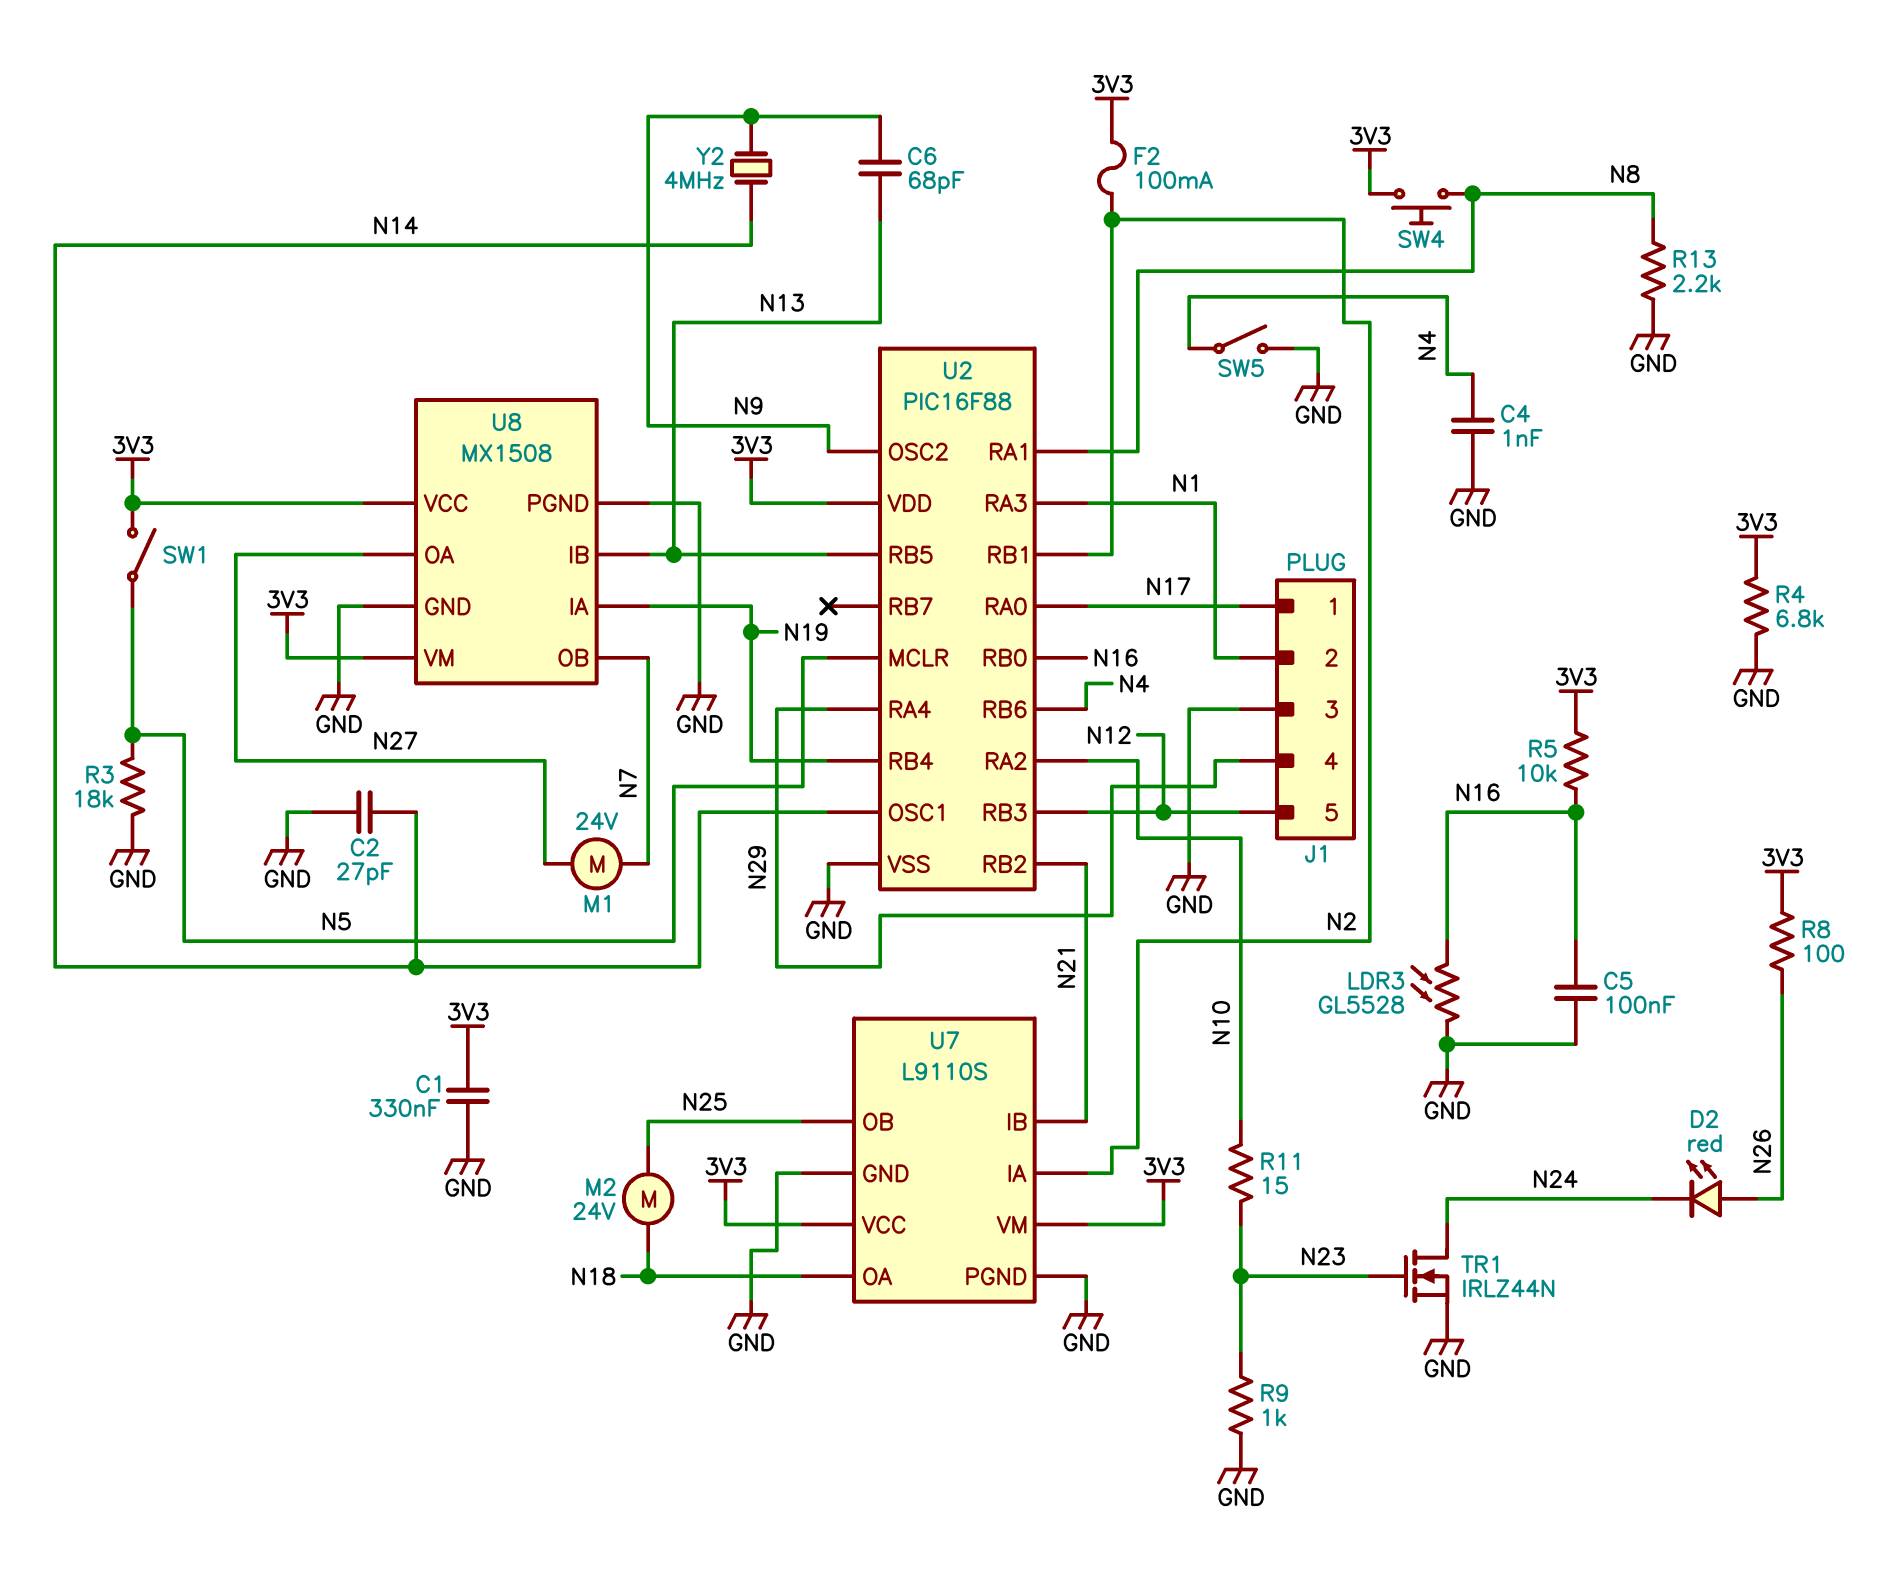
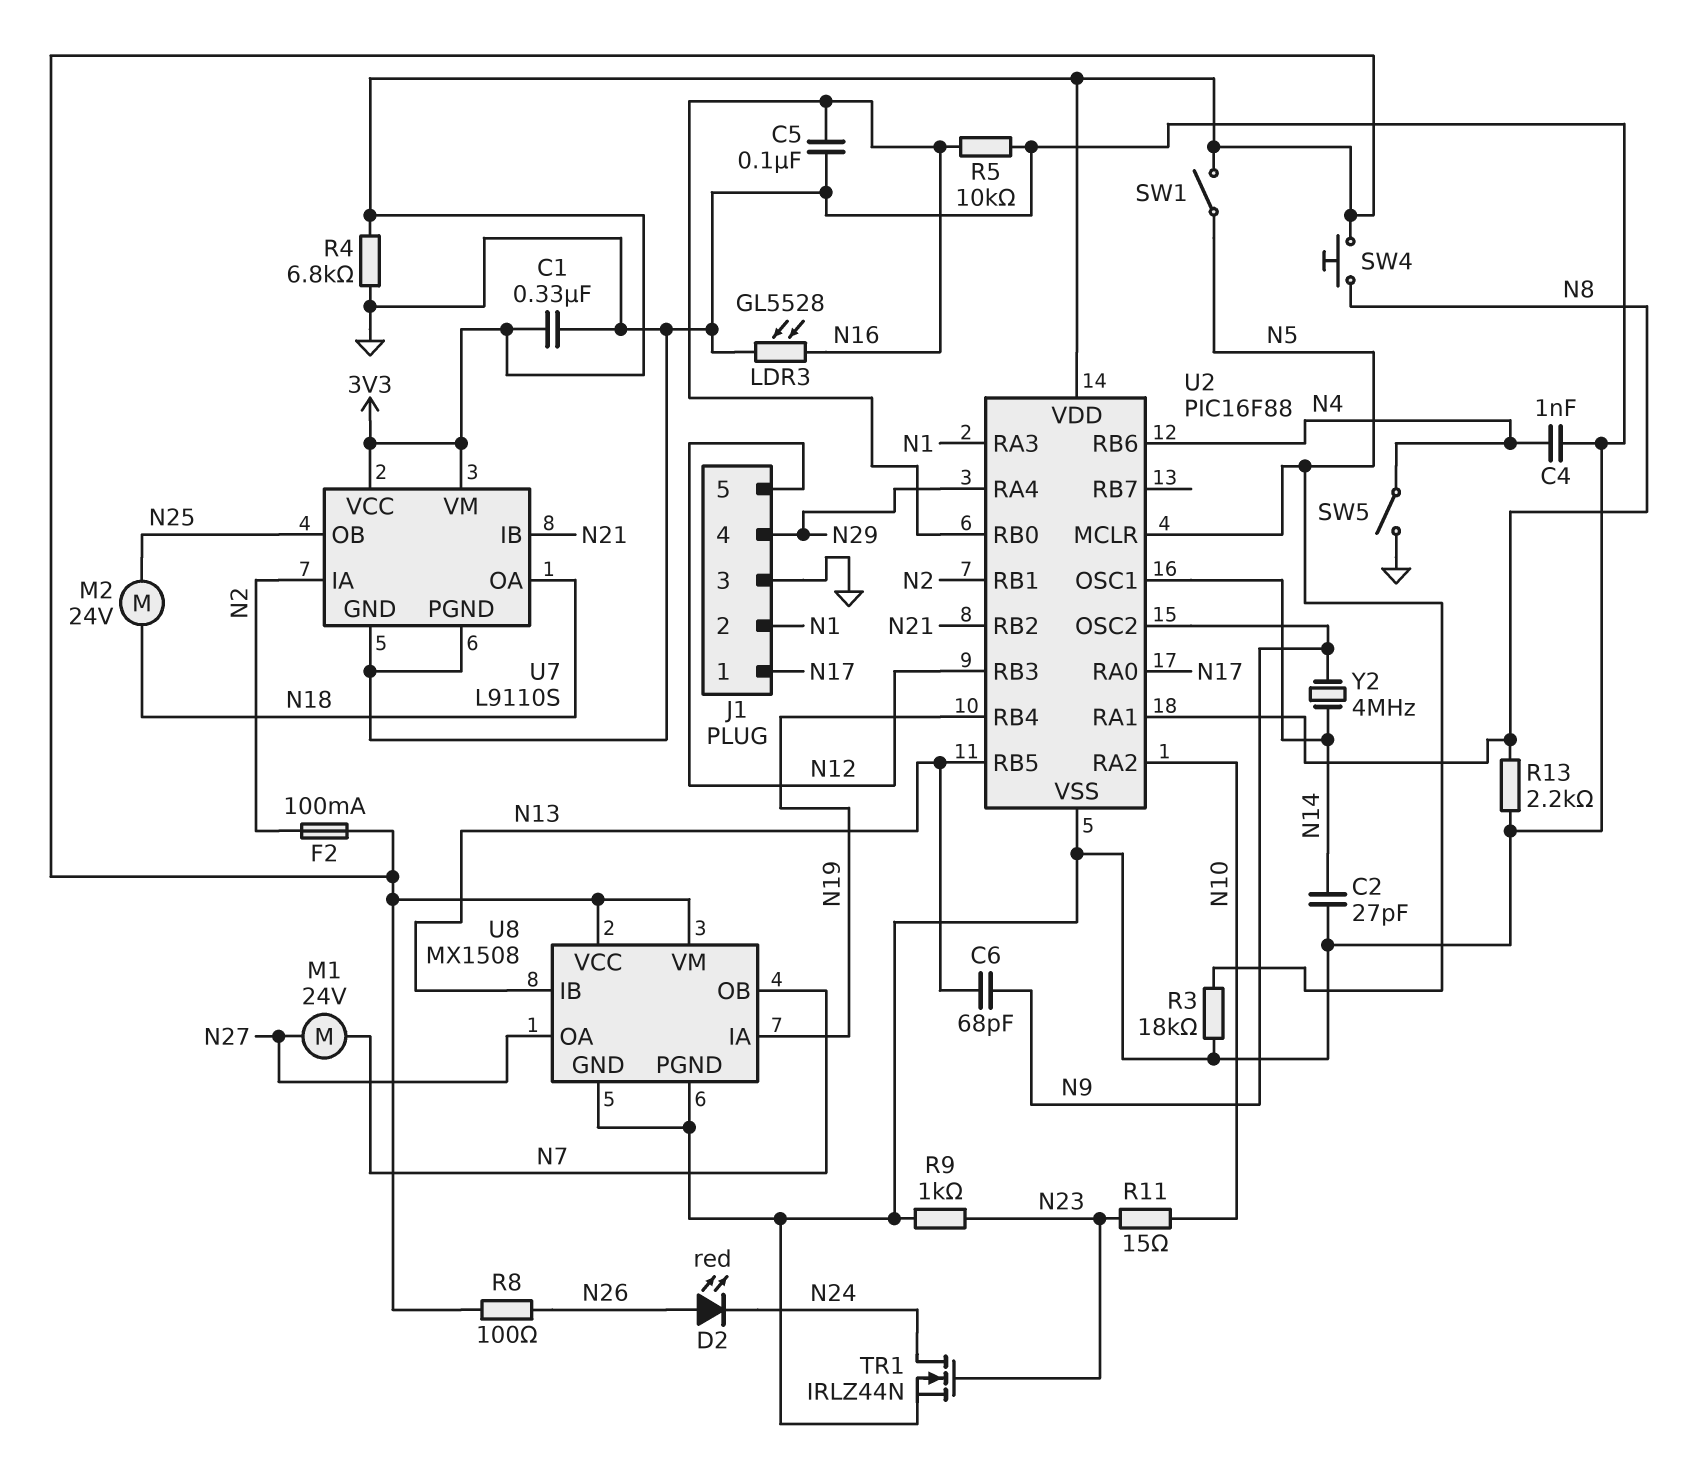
R5: 10k (3V3, N16) -> 10k (GND, N16)

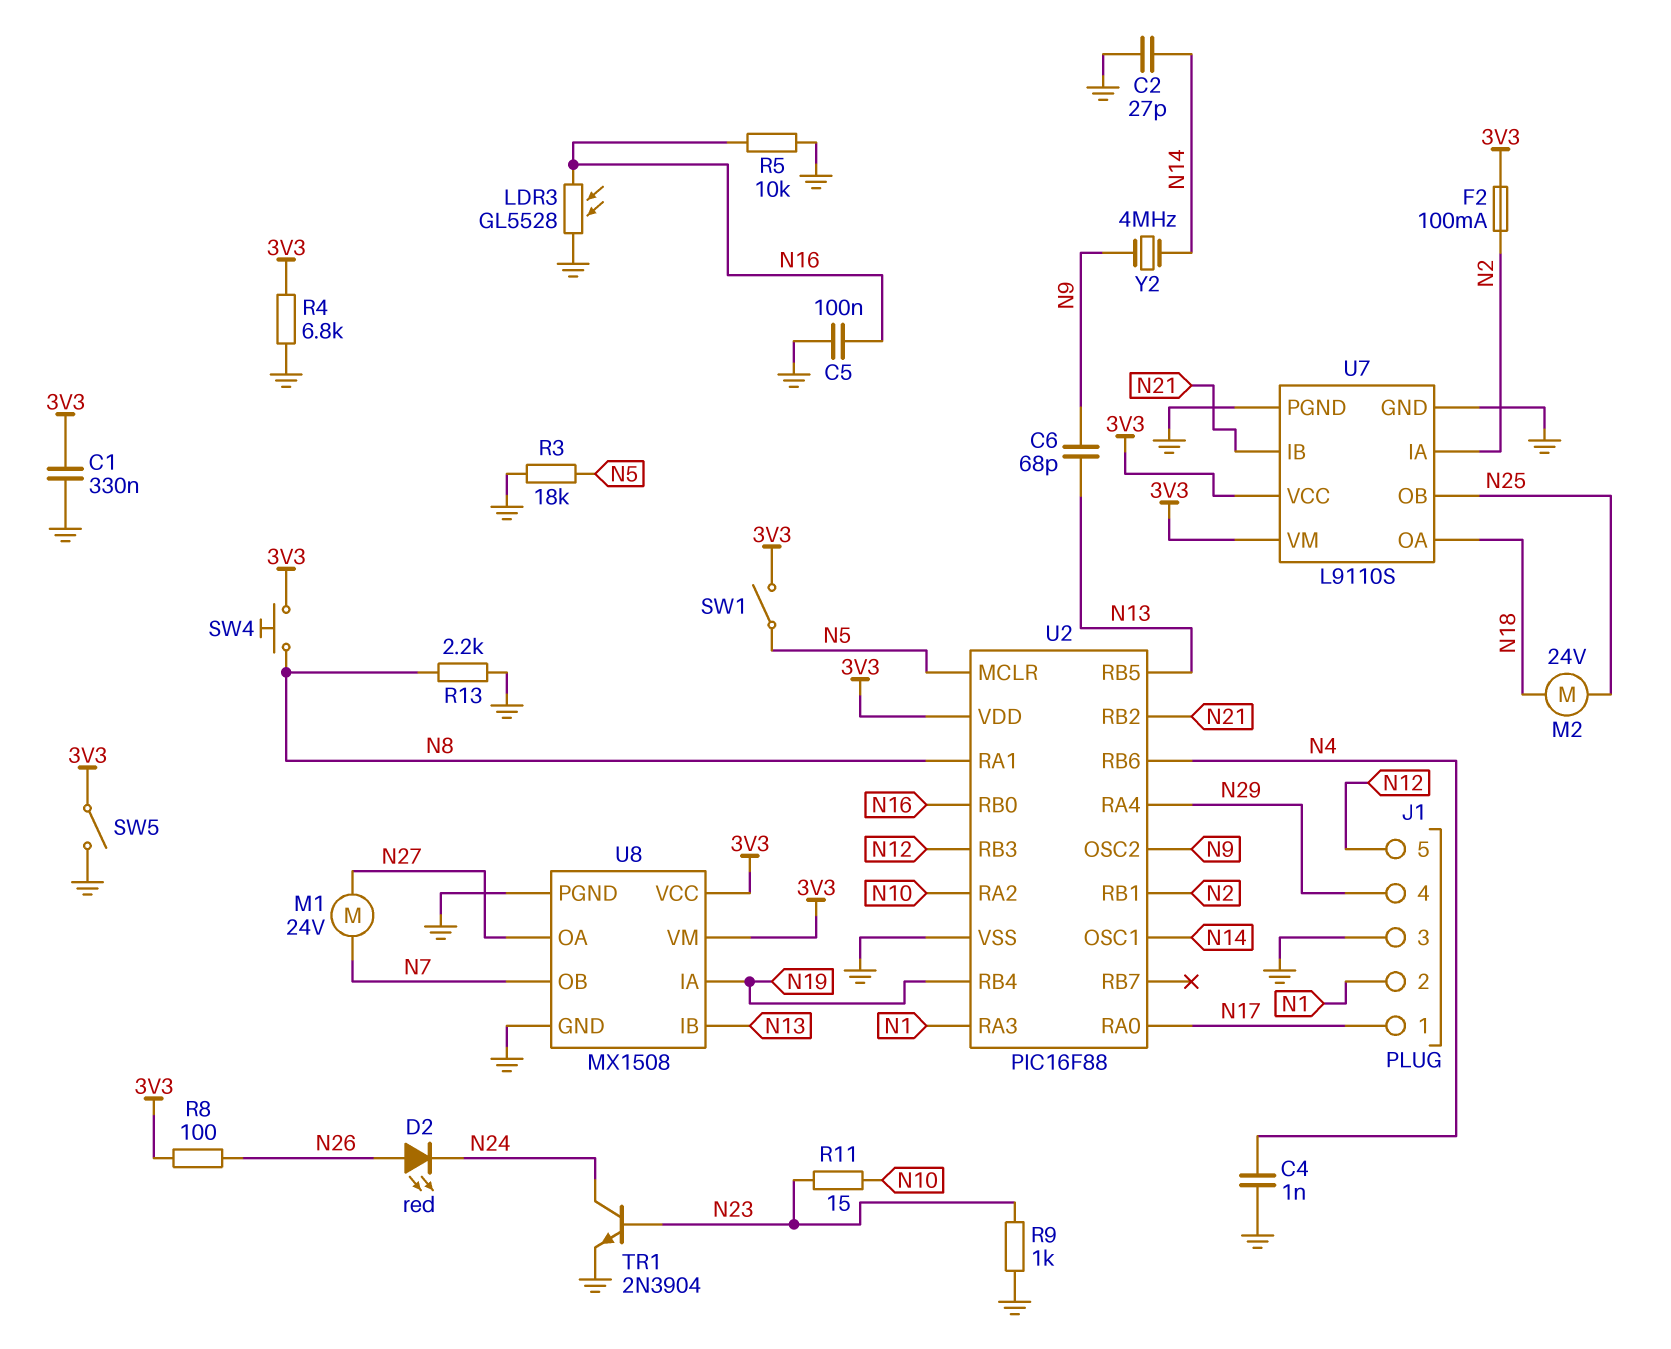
SW5: switch (GND, N4) -> switch (3V3, GND)
TR1: NMOS IRLZ44N (G N23, D N24, S GND) -> NPN 2N3904 (B N23, C N24, E GND)

